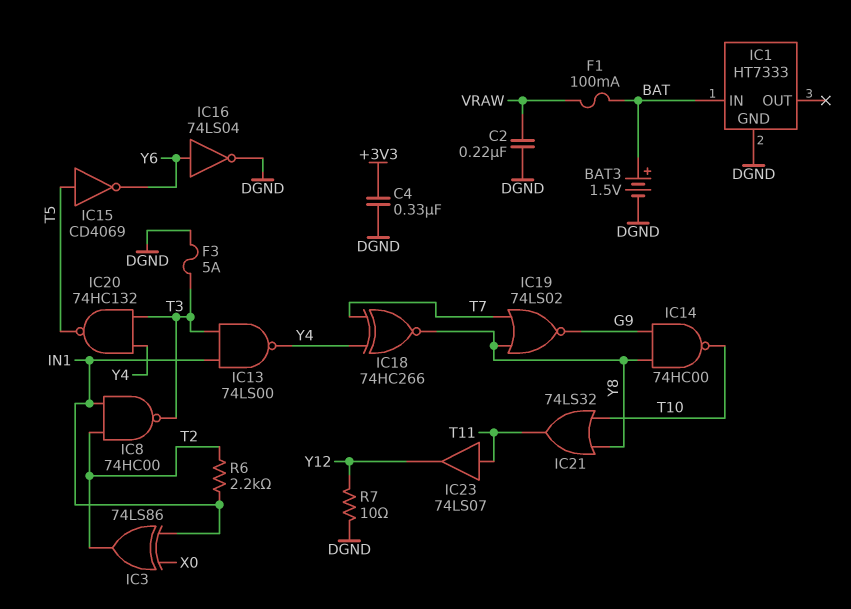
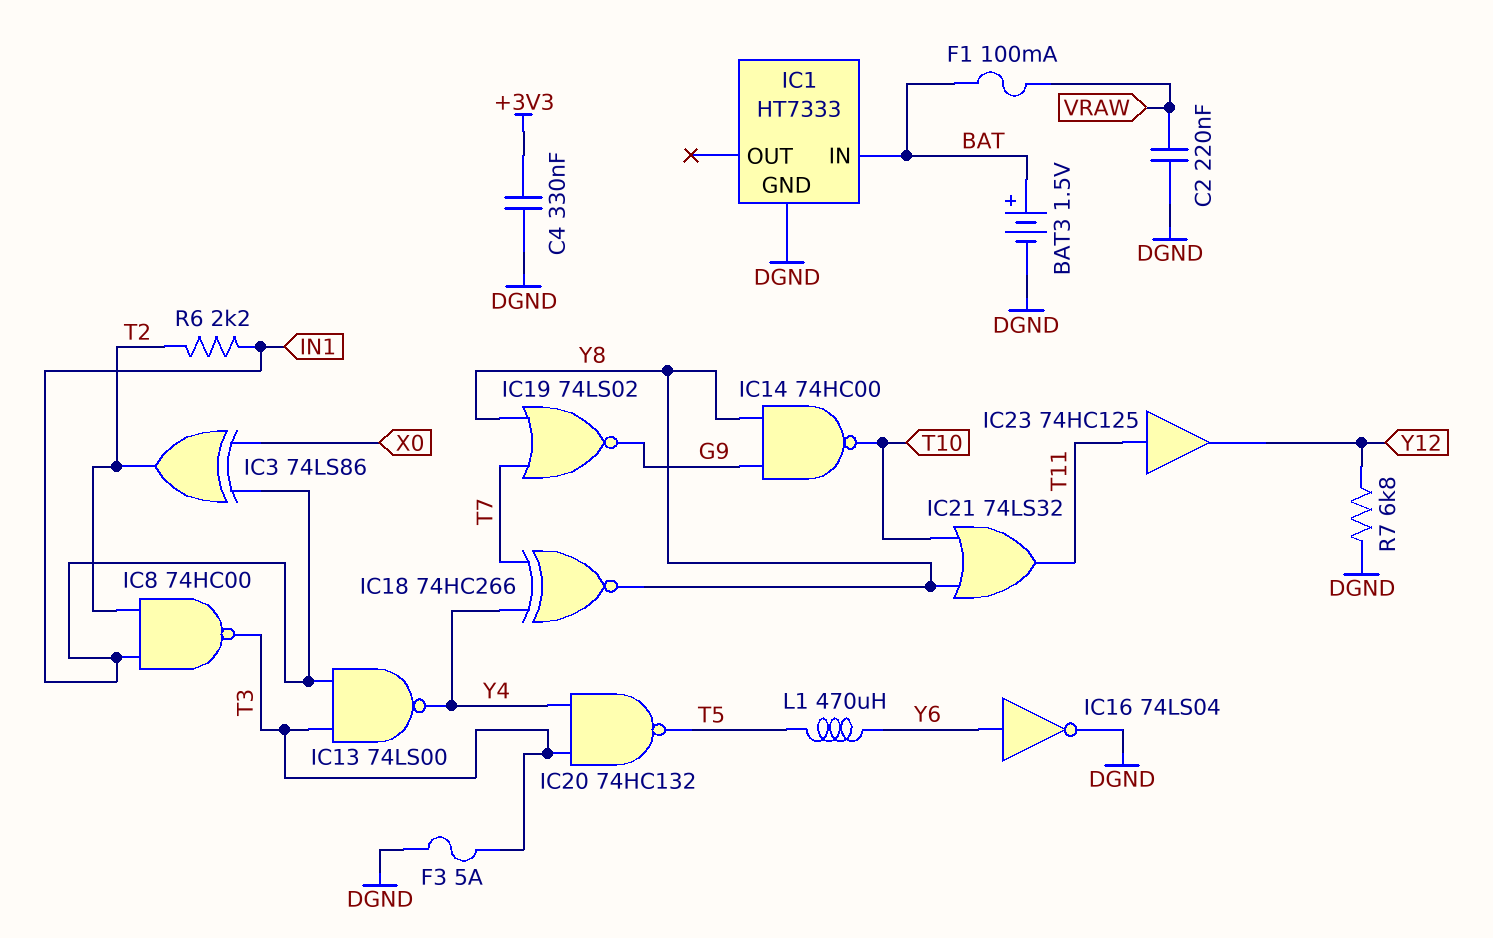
IC15: NOT CD4069 (in T5, out Y6) -> none
IC23: buffer 74LS07 (in T11, out Y12) -> buffer 74HC125 (in T11, out Y12)
L1: none -> 470uH (T5, Y6)
R7: 10 (DGND, Y12) -> 6.8k (DGND, Y12)

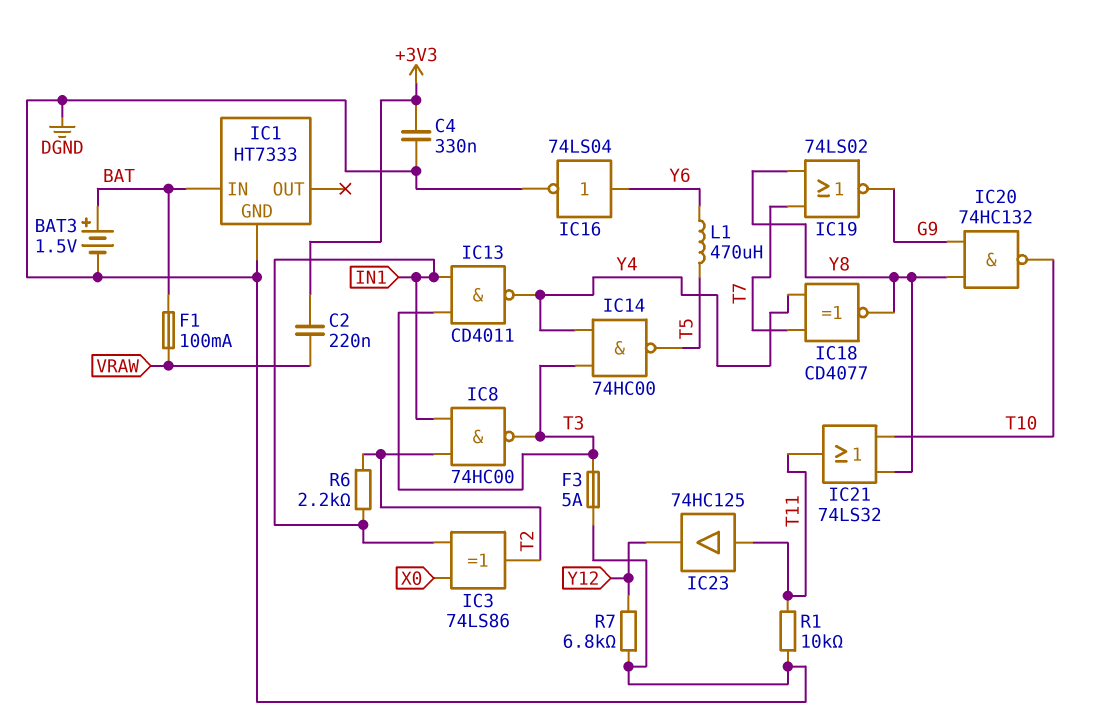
C2: 220nF (DGND, VRAW) -> 220nF (+3V3, VRAW)
IC13: NAND 74LS00 (in IN1, in T3, out Y4) -> NAND CD4011 (in IN1, in T3, out Y4)
IC14: NAND 74HC00 (in G9, in Y8, out T10) -> NAND 74HC00 (in T3, in Y4, out T5)
IC18: XNOR 74HC266 (in T7, in Y4, out Y8) -> XNOR CD4077 (in T7, in Y4, out Y8)
IC20: NAND 74HC132 (in T3, in Y4, out T5) -> NAND 74HC132 (in G9, in Y8, out T10)
R1: none -> 10k (DGND, T11)

